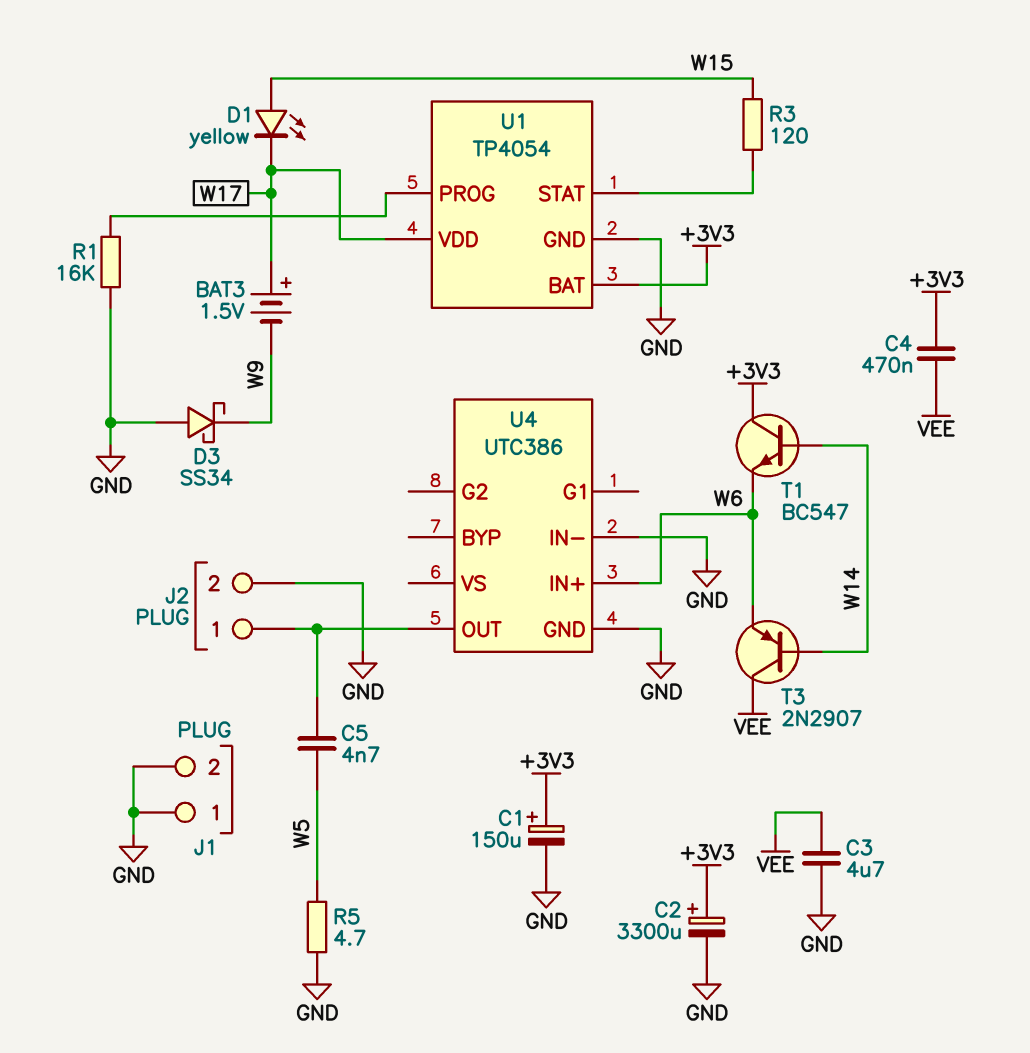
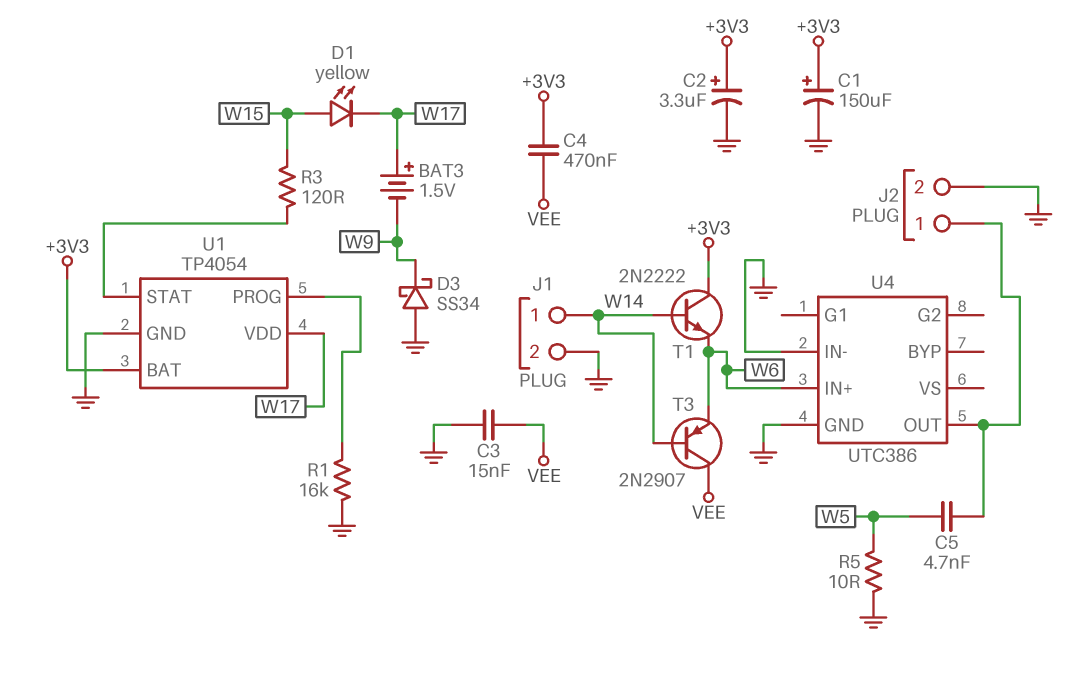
C2: 3300uF (plus +3V3, minus GND) -> 3.3uF (plus +3V3, minus GND)
C3: 4.7uF (GND, VEE) -> 15nF (GND, VEE)
J1 pin 1: GND -> W14
R5: 4.7 (GND, W5) -> 10 (GND, W5)
T1: NPN BC547 (B W14, C +3V3, E W6) -> NPN 2N2222 (B W14, C +3V3, E W6)

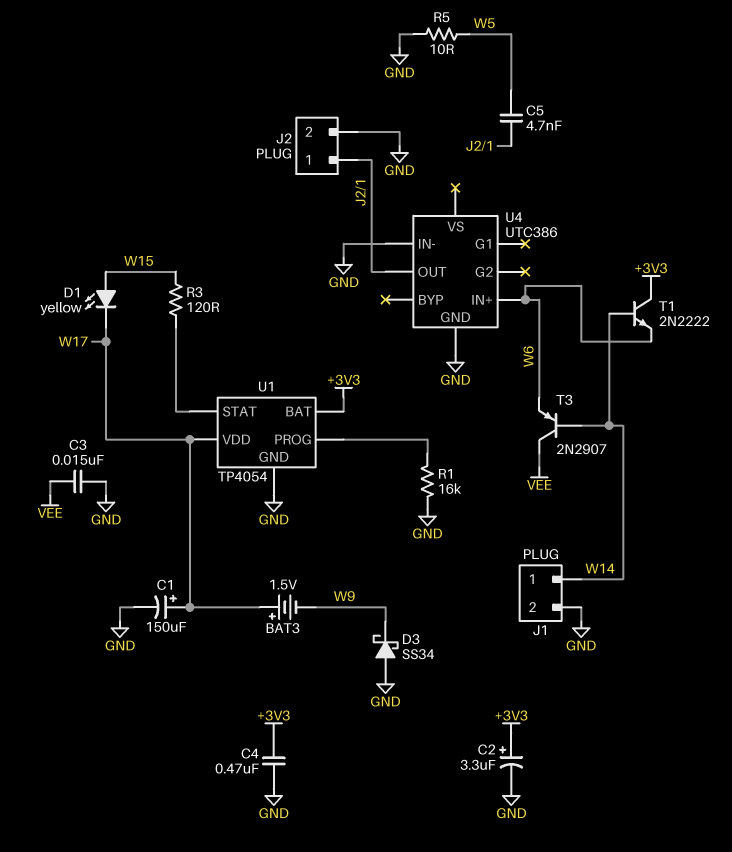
C1: 150uF (plus +3V3, minus GND) -> 150uF (plus W17, minus GND)
C4: 470nF (+3V3, VEE) -> 470nF (+3V3, GND)

